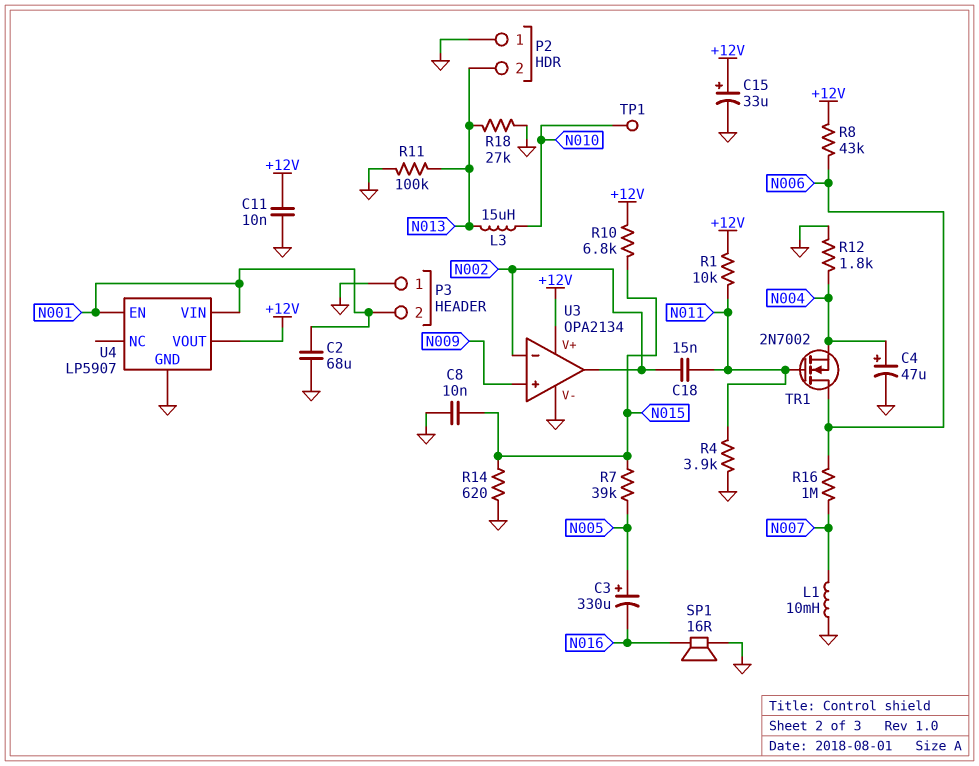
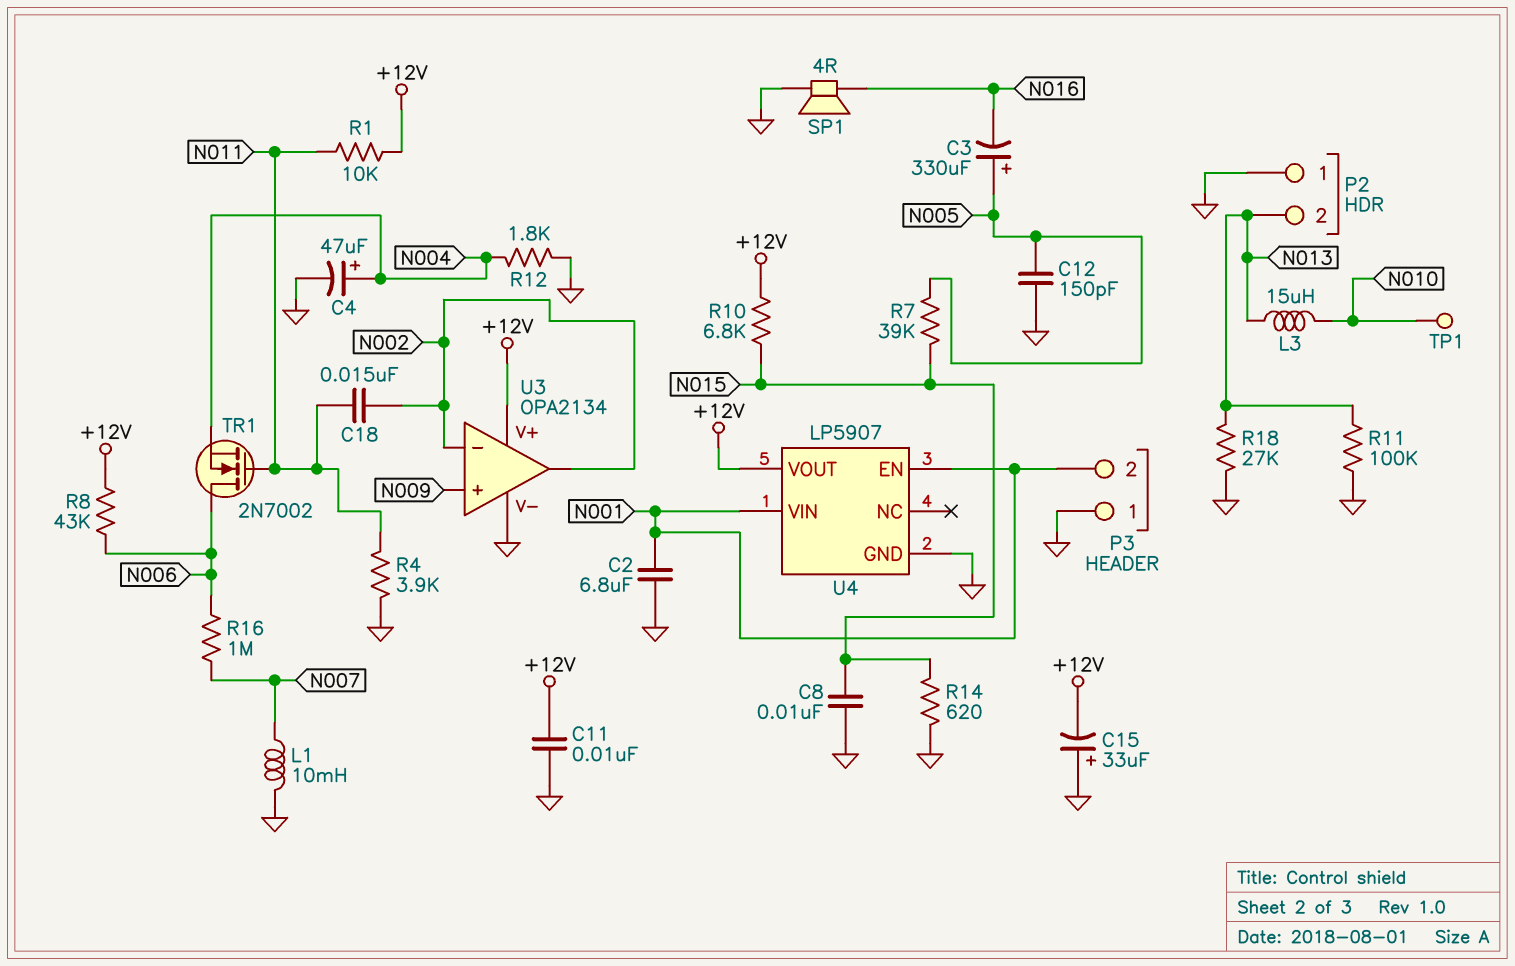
C2: 68uF (GND, N001) -> 6.8uF (GND, N001)
C12: none -> 150pF (GND, N005)
C15: 33uF (plus +12V, minus GND) -> 33uF (plus GND, minus +12V)
SP1: speaker 16R (GND, N016) -> speaker 4R (GND, N016)

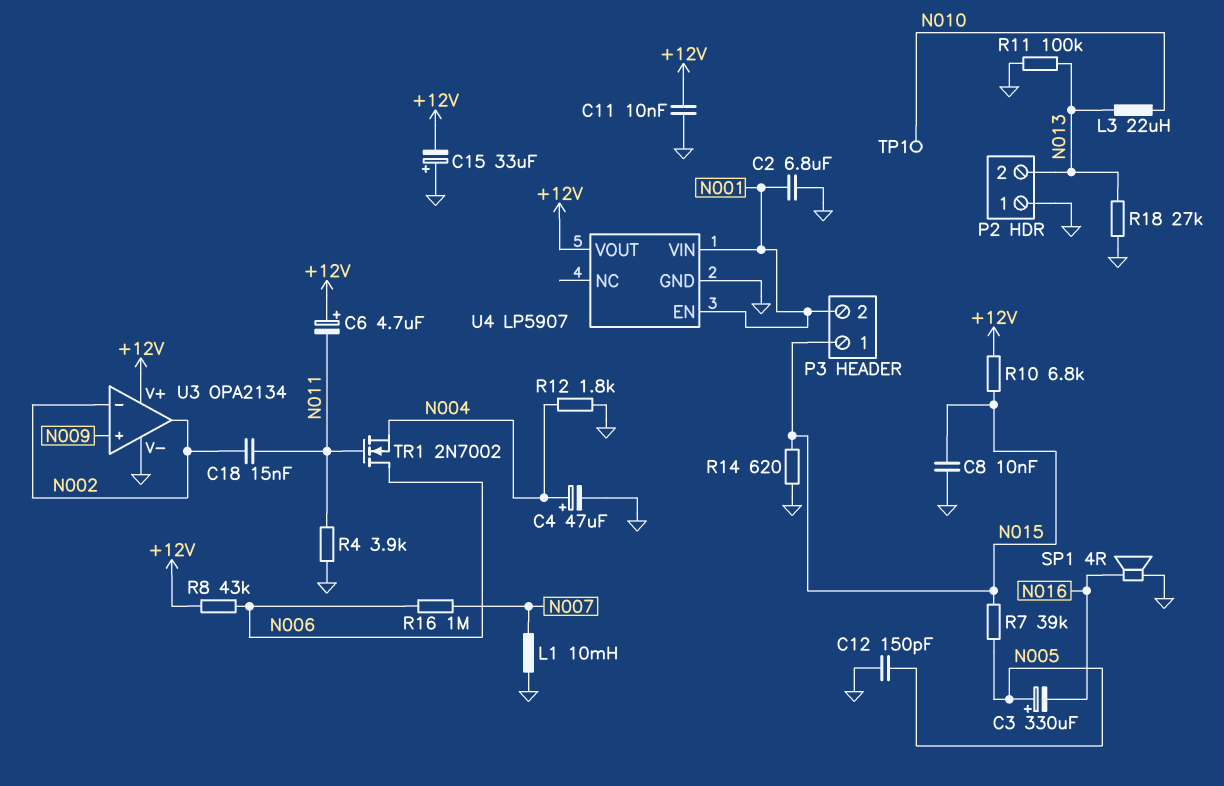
C6: none -> 4.7uF (plus +12V, minus N011)
L3: 15uH (N010, N013) -> 22uH (N010, N013)
P3 pin 1: GND -> N015
R1: 10k (+12V, N011) -> none

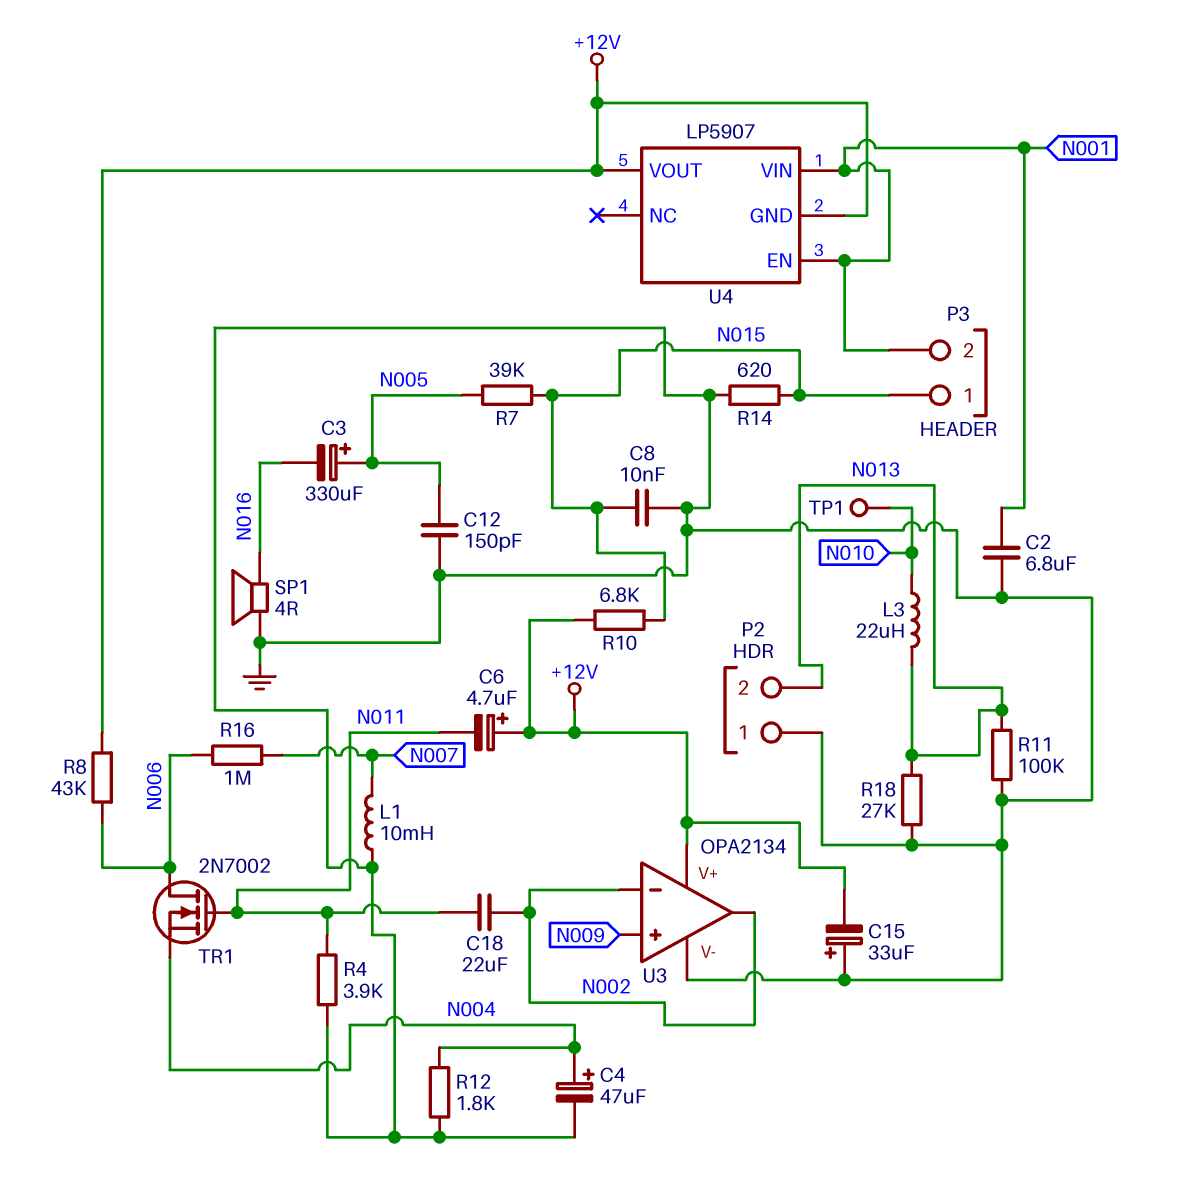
C11: 10nF (+12V, GND) -> none
C18: 15nF (N002, N011) -> 22uF (N002, N011)
U4 pin GND: GND -> +12V

